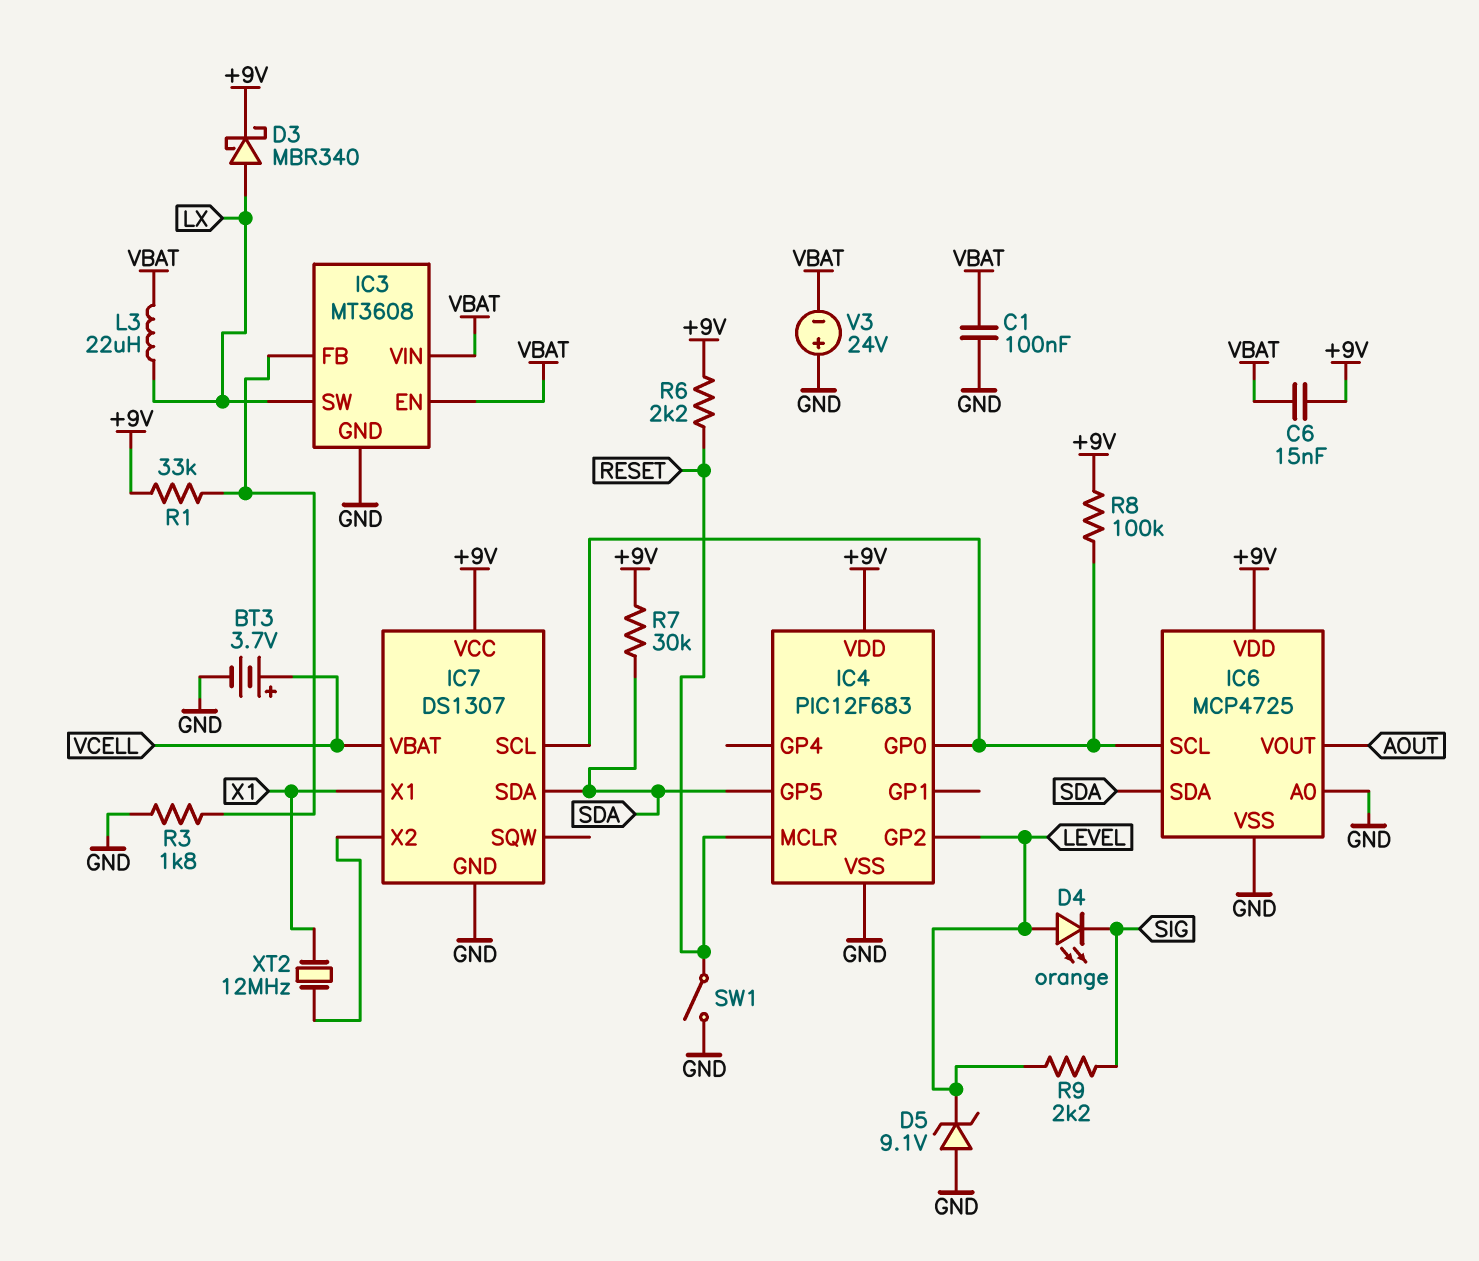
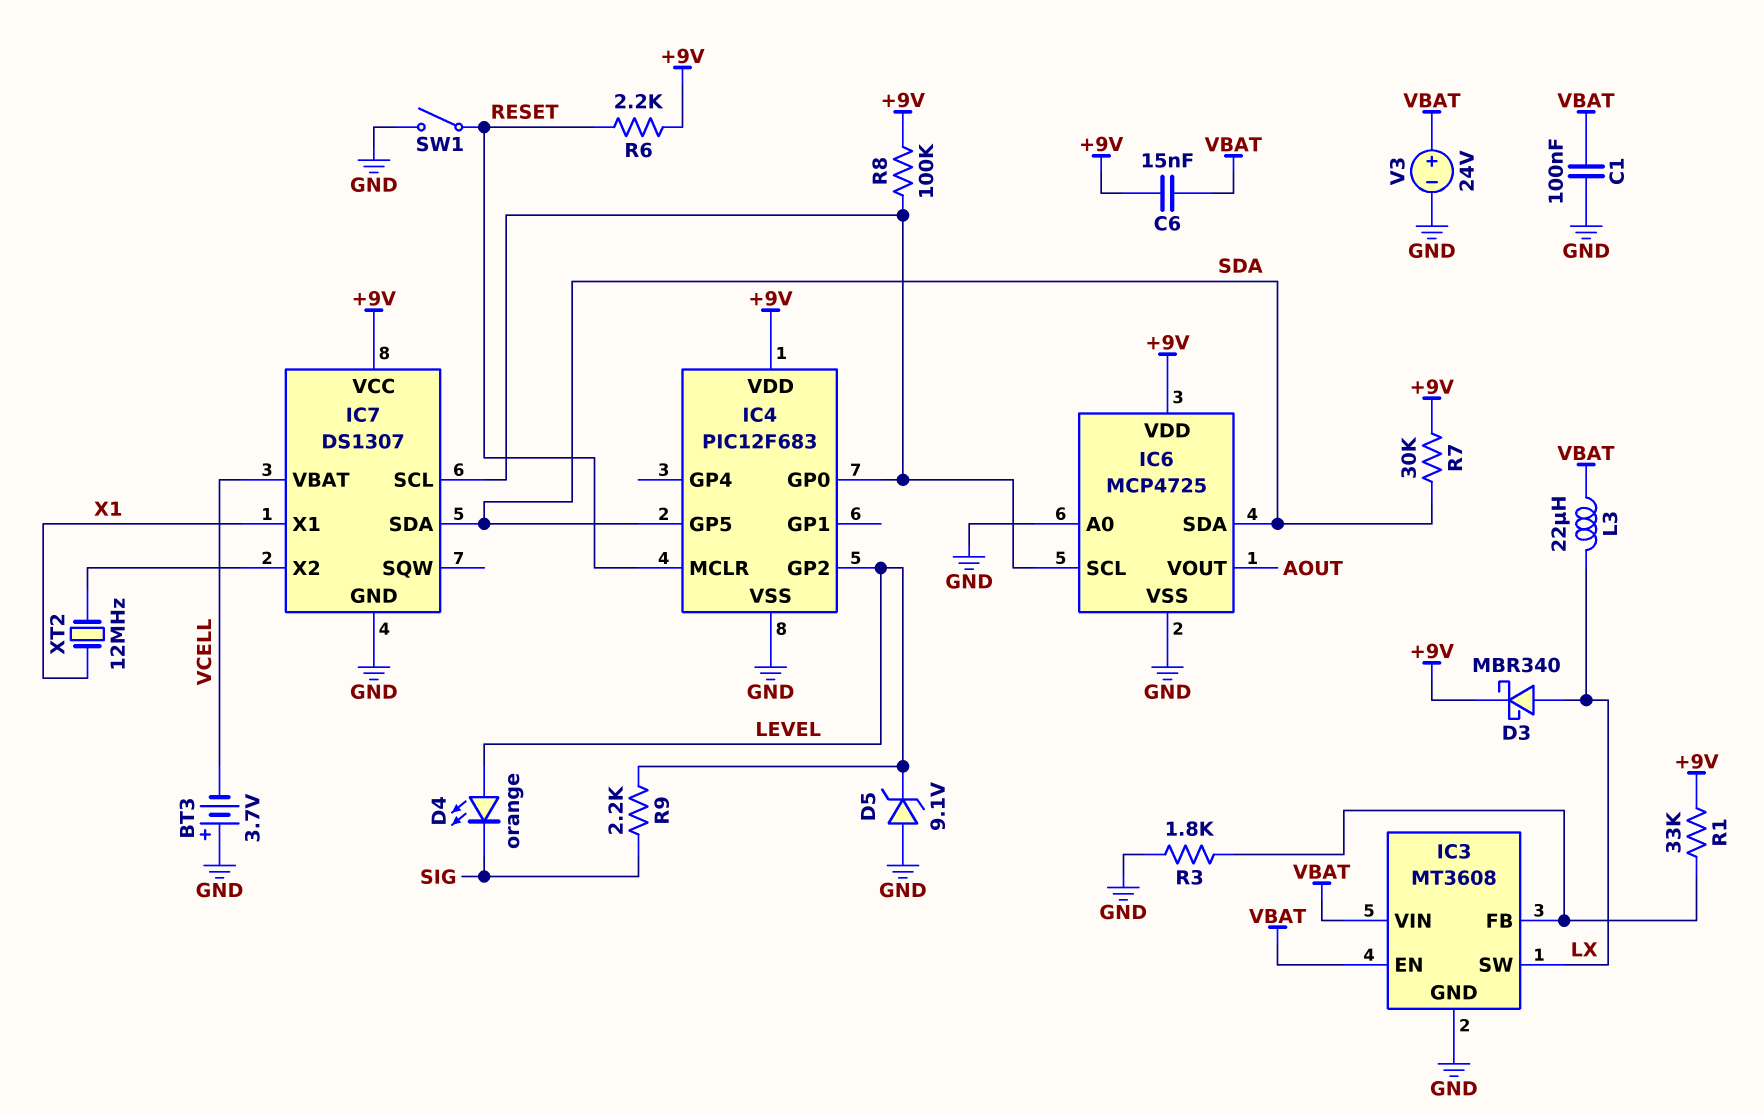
BT3: 3.7V (plus VCELL, minus GND) -> 3.7V (plus GND, minus VCELL)
V3: 24V (plus GND, minus VBAT) -> 24V (plus VBAT, minus GND)

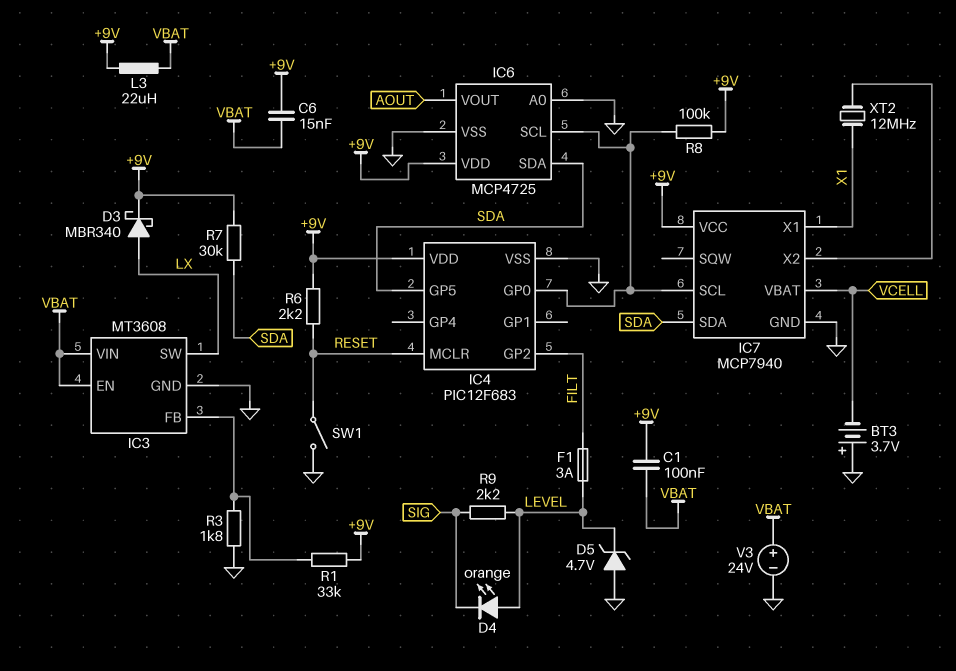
C1: 100nF (GND, VBAT) -> 100nF (+9V, VBAT)
D5: zener 9.1V (A GND, K LEVEL) -> zener 4.7V (A GND, K LEVEL)
F1: none -> 3A (FILT, LEVEL)
IC4 pin GP2: LEVEL -> FILT
IC7: DS1307 -> MCP7940
L3: 22uH (LX, VBAT) -> 22uH (+9V, VBAT)

